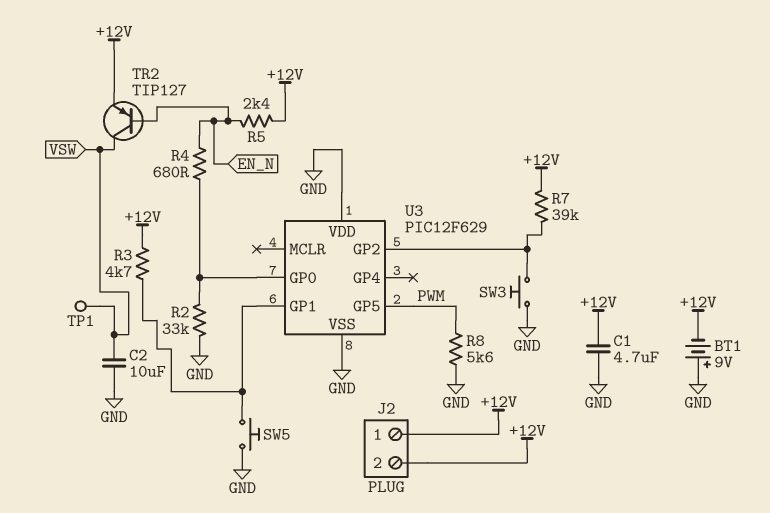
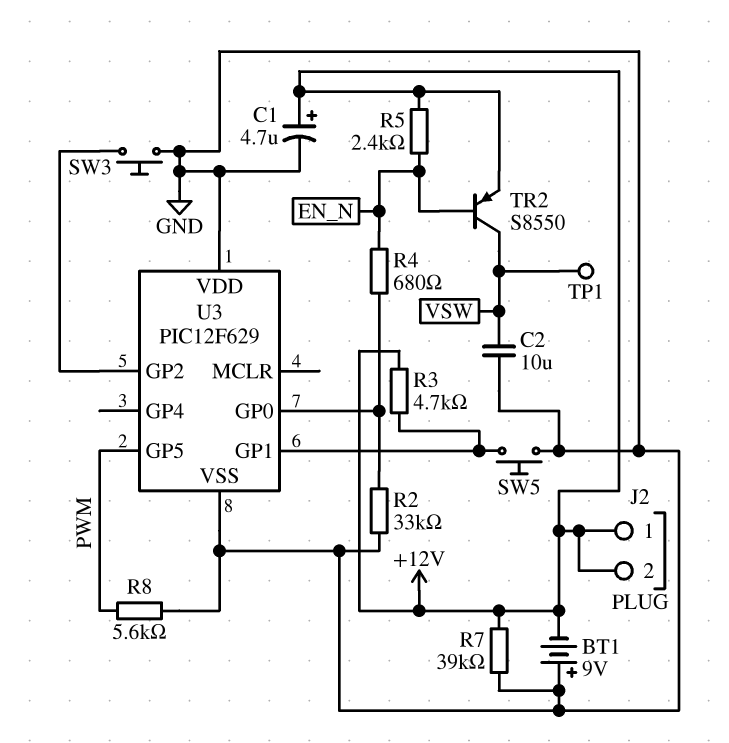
C1: 4.7uF (+12V, GND) -> 4.7uF (plus +12V, minus GND)
R7: 39k (+12V, U3/GP2) -> 39k (+12V, GND)
TR2: PNP TIP127 (B EN_N, C VSW, E +12V) -> PNP S8550 (B EN_N, C VSW, E +12V)

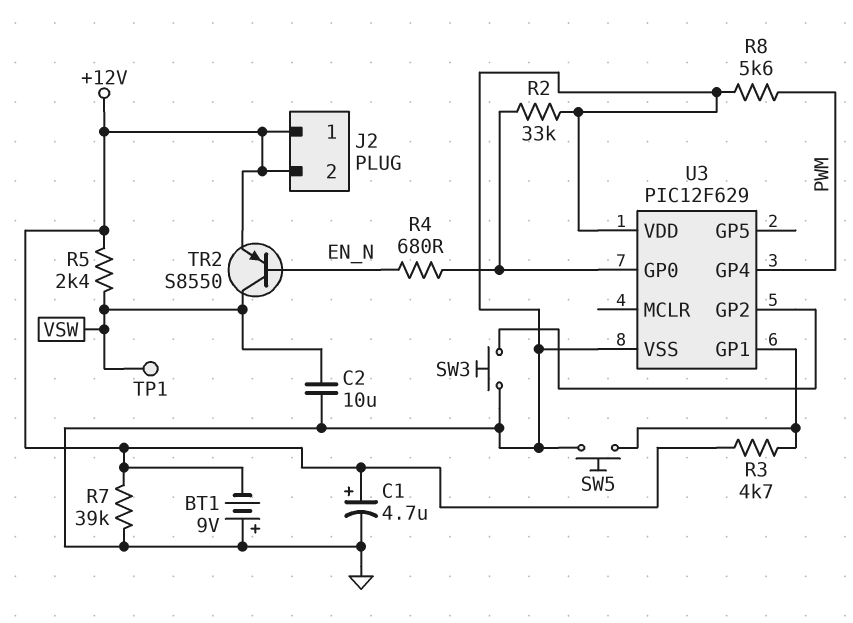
R5: 2.4k (+12V, EN_N) -> 2.4k (+12V, VSW)
U3 pin GP4: none -> PWM
U3 pin GP5: PWM -> none

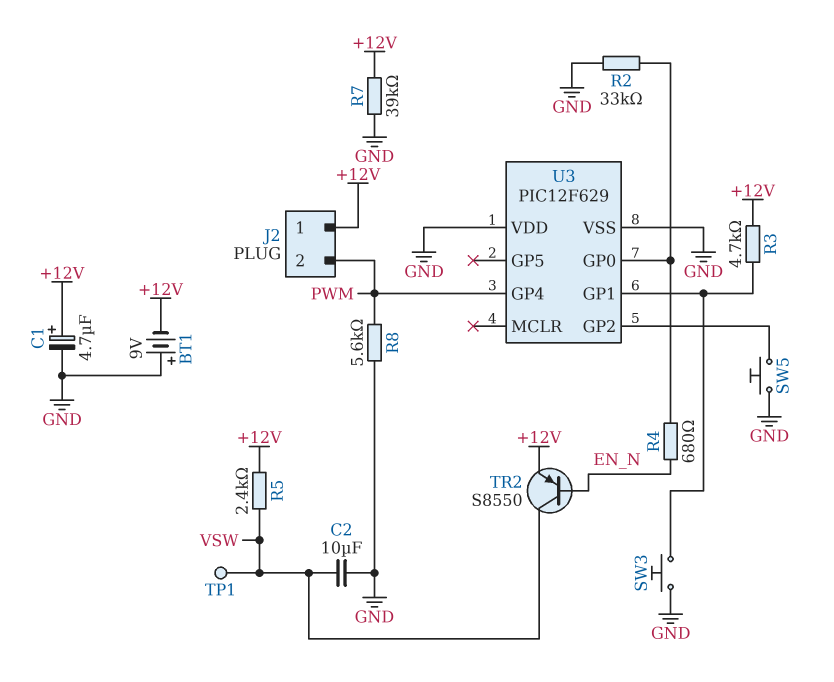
J2 pin 2: +12V -> PWM
SW3: button (GND, U3/GP2) -> button (GND, U3/GP1)
SW5: button (GND, U3/GP1) -> button (GND, U3/GP2)

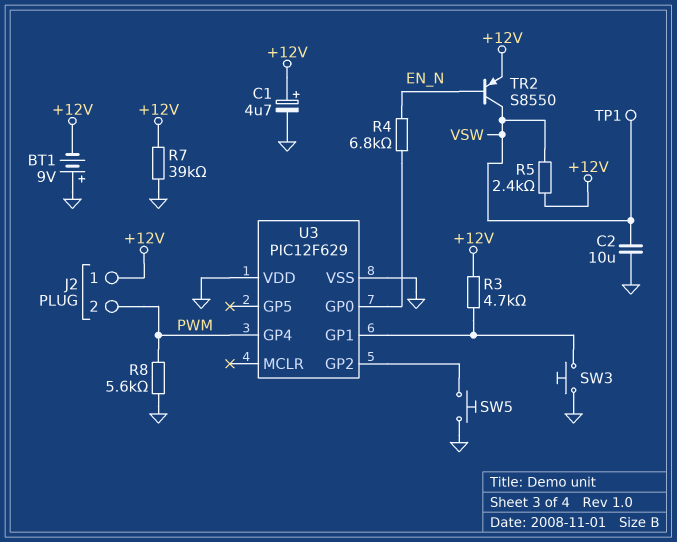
R2: 33k (GND, U3/GP0) -> none
R4: 680 (EN_N, U3/GP0) -> 6.8k (EN_N, U3/GP0)

